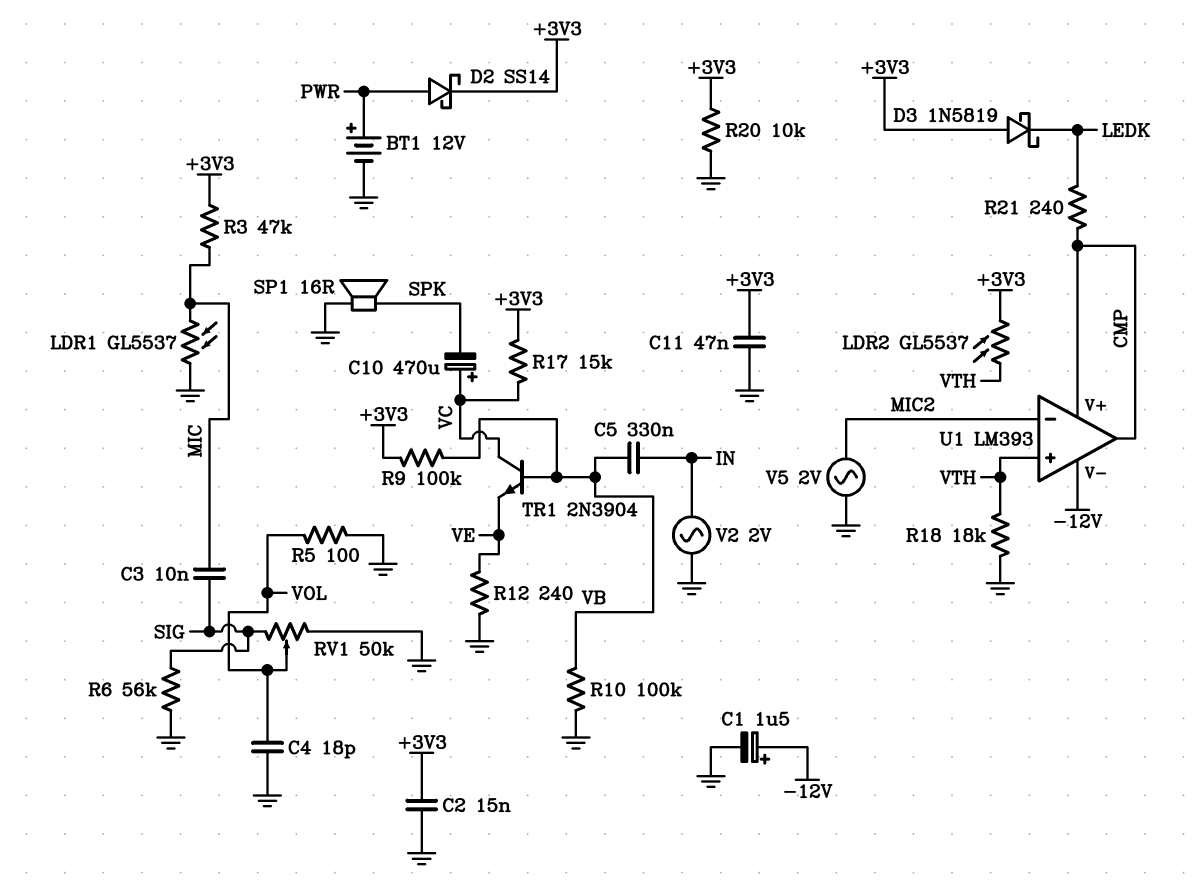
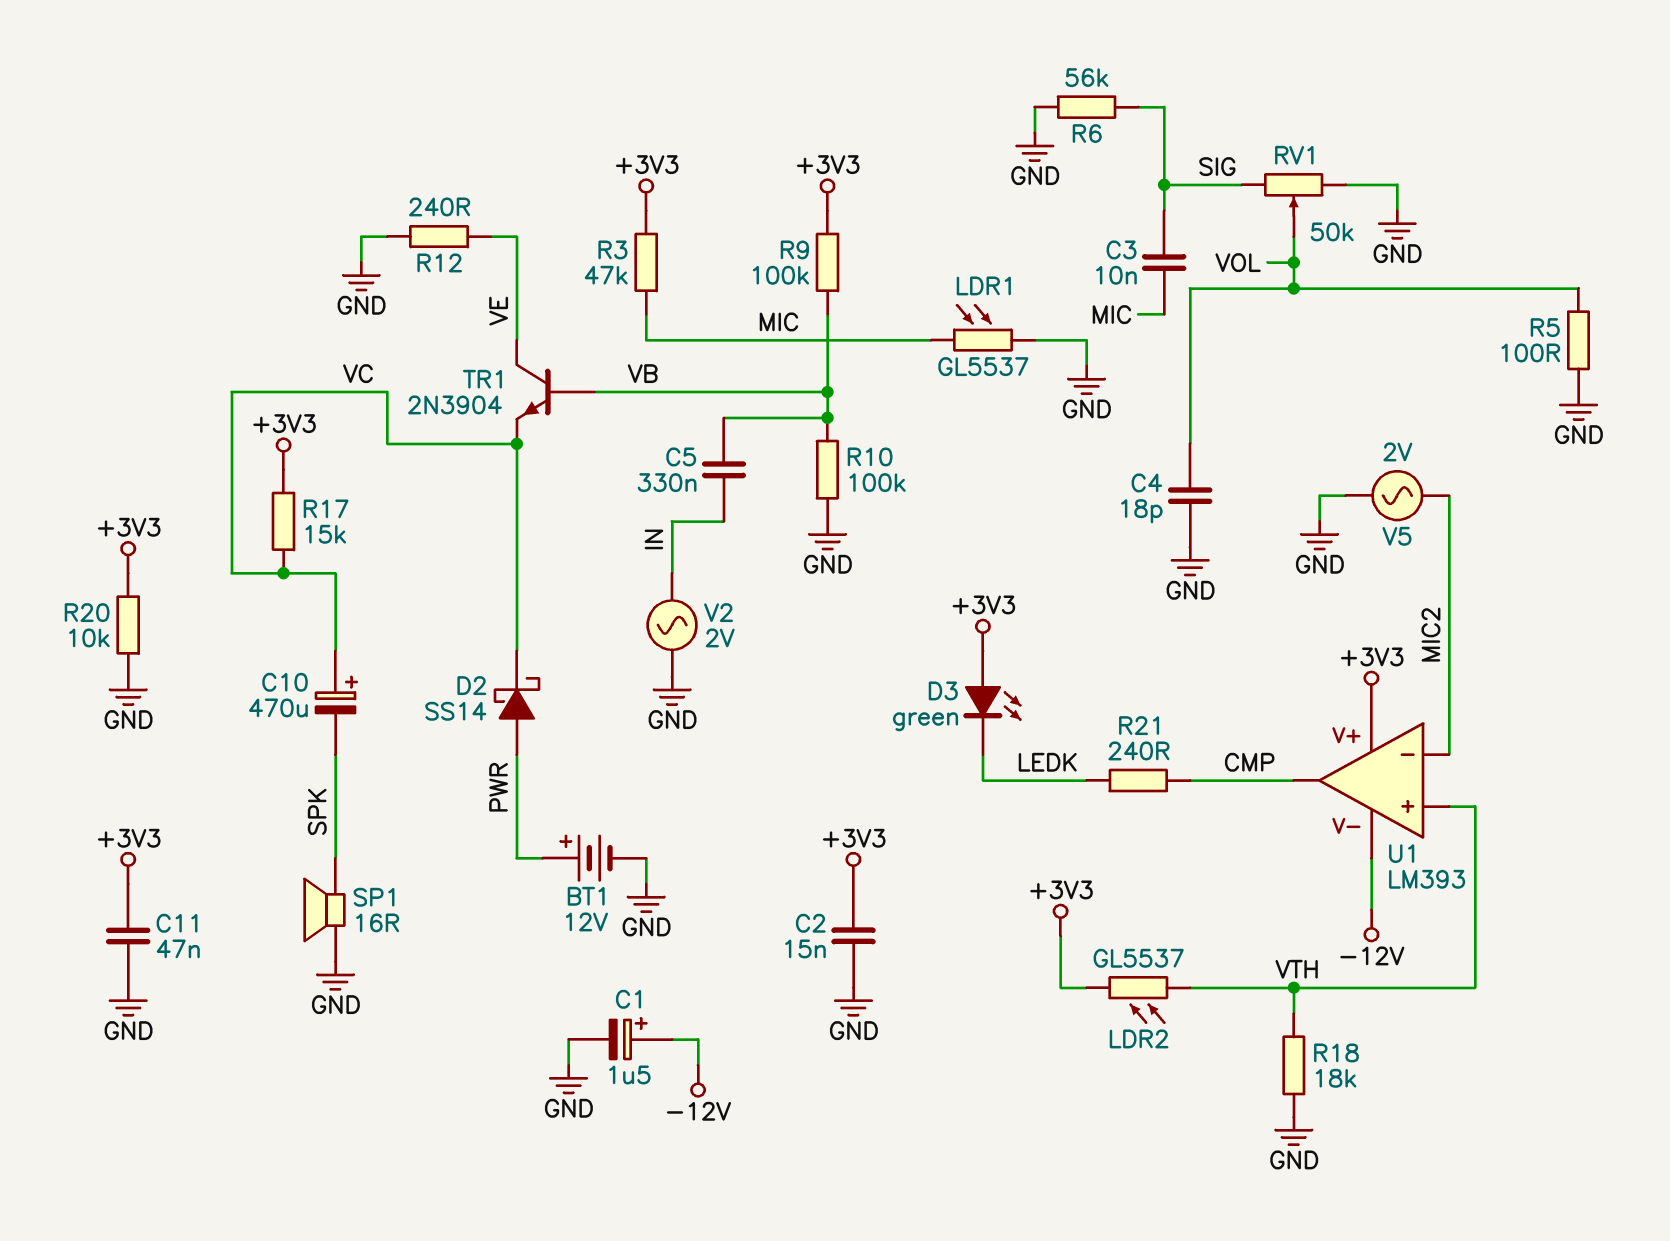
D2: schottky SS14 (A PWR, K +3V3) -> schottky SS14 (A PWR, K VC)
D3: schottky 1N5819 (A +3V3, K LEDK) -> LED green (A +3V3, K LEDK)
TR1: NPN 2N3904 (B VB, C VC, E VE) -> NPN 2N3904 (B VB, C VE, E VC)
U1 pin V+: CMP -> +3V3

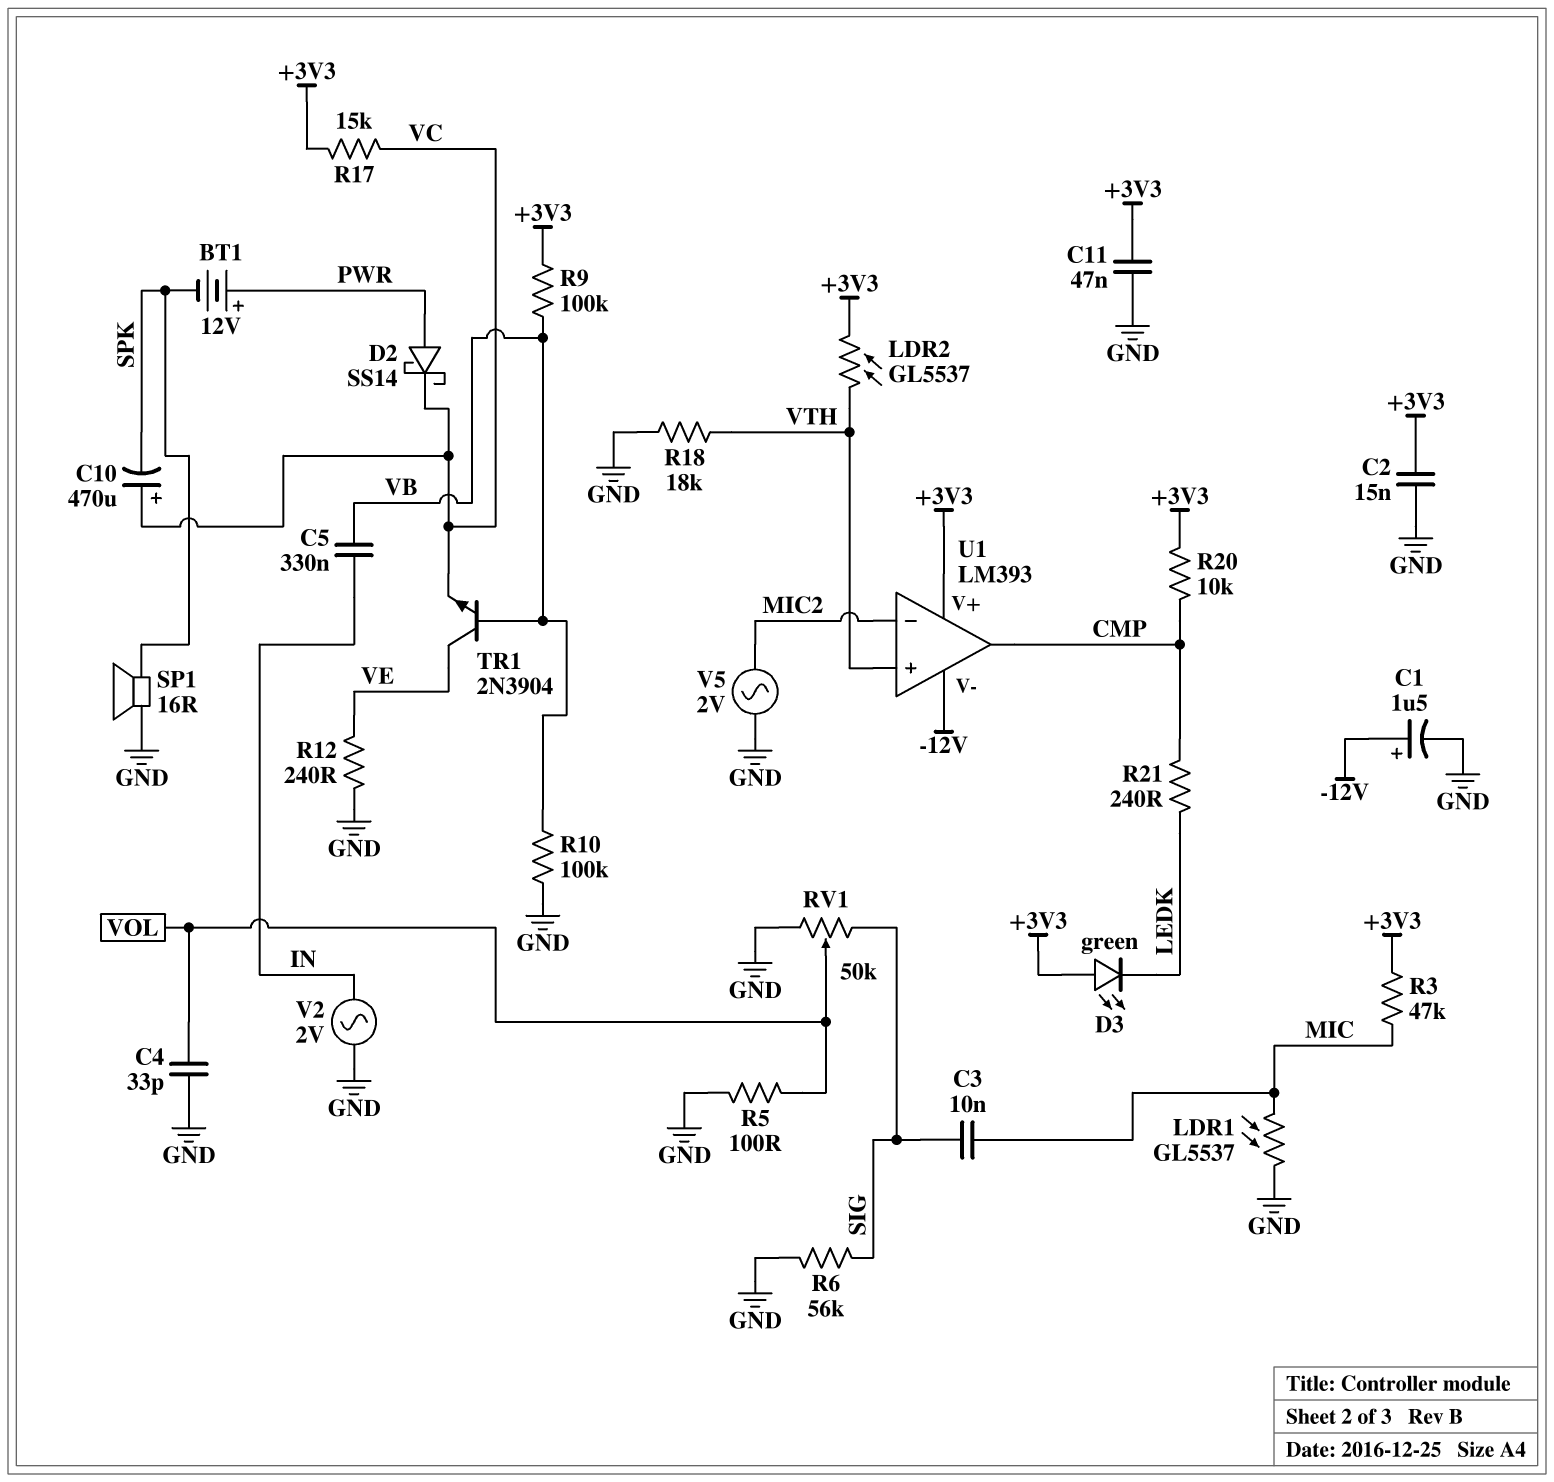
BT1: 12V (plus PWR, minus GND) -> 12V (plus PWR, minus SPK)
C4: 18pF (GND, VOL) -> 33pF (GND, VOL)
R20: 10k (+3V3, GND) -> 10k (+3V3, CMP)

